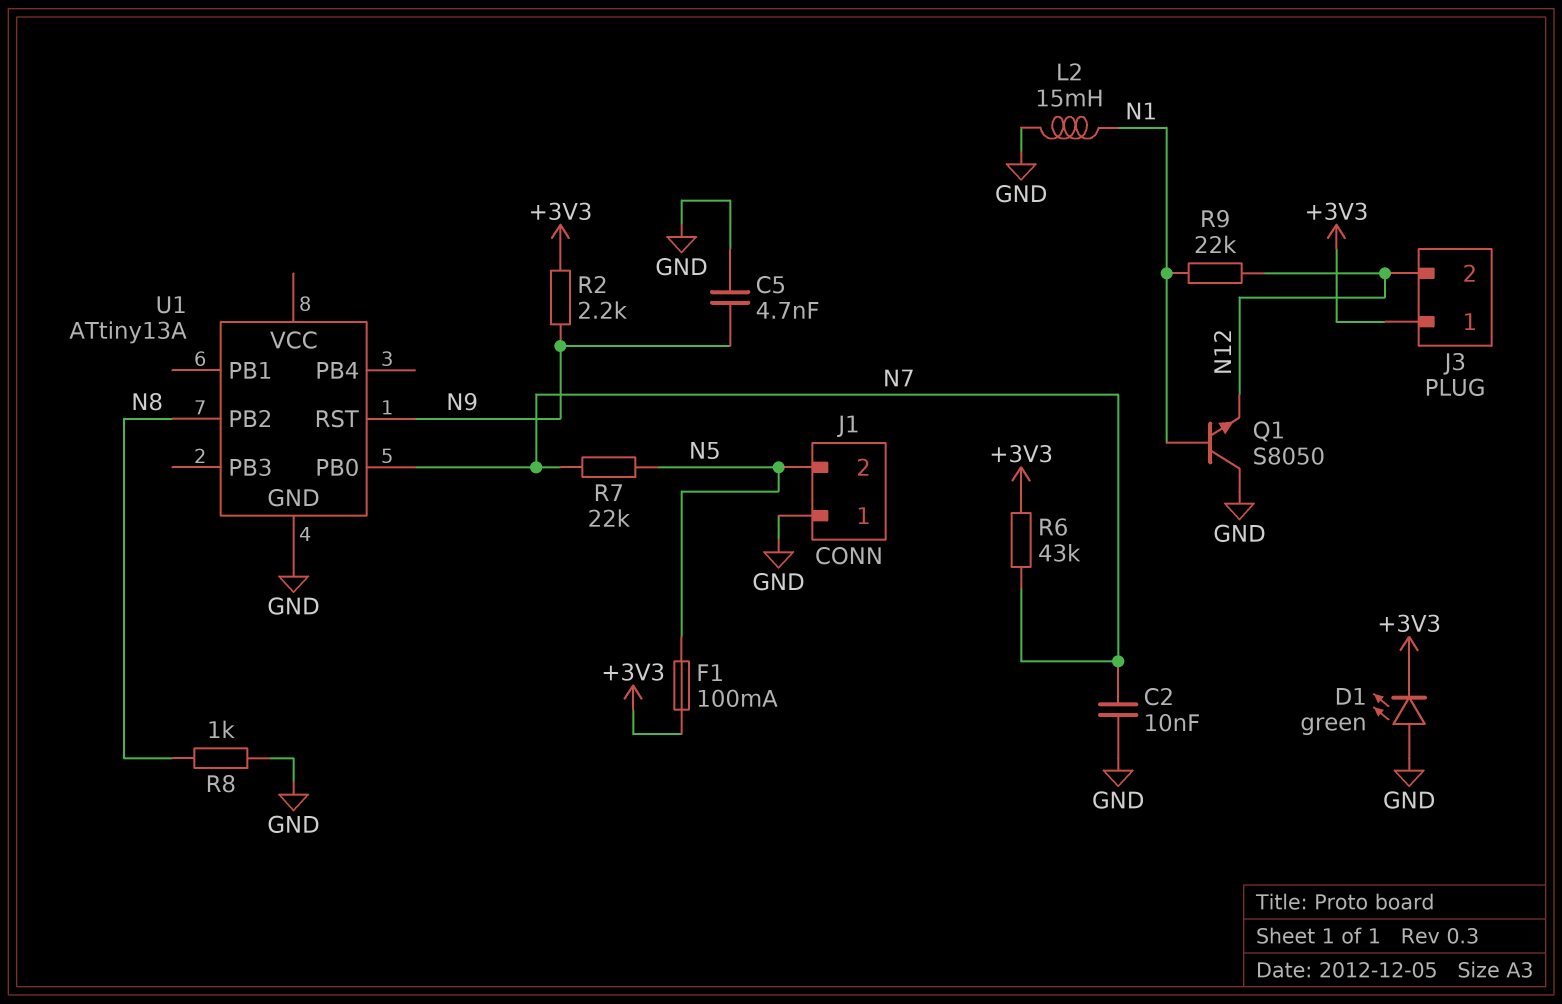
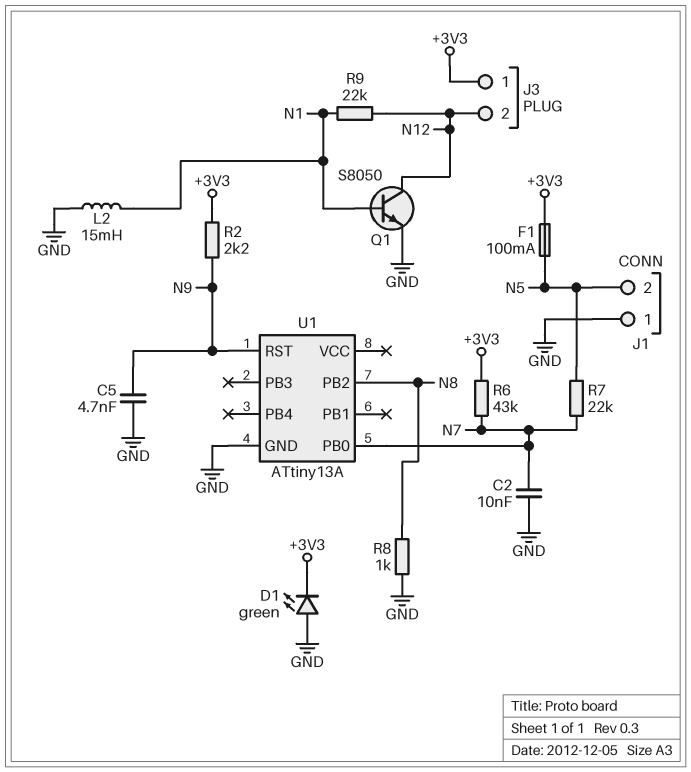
Q1: NPN S8050 (B N1, C GND, E N12) -> NPN S8050 (B N1, C N12, E GND)

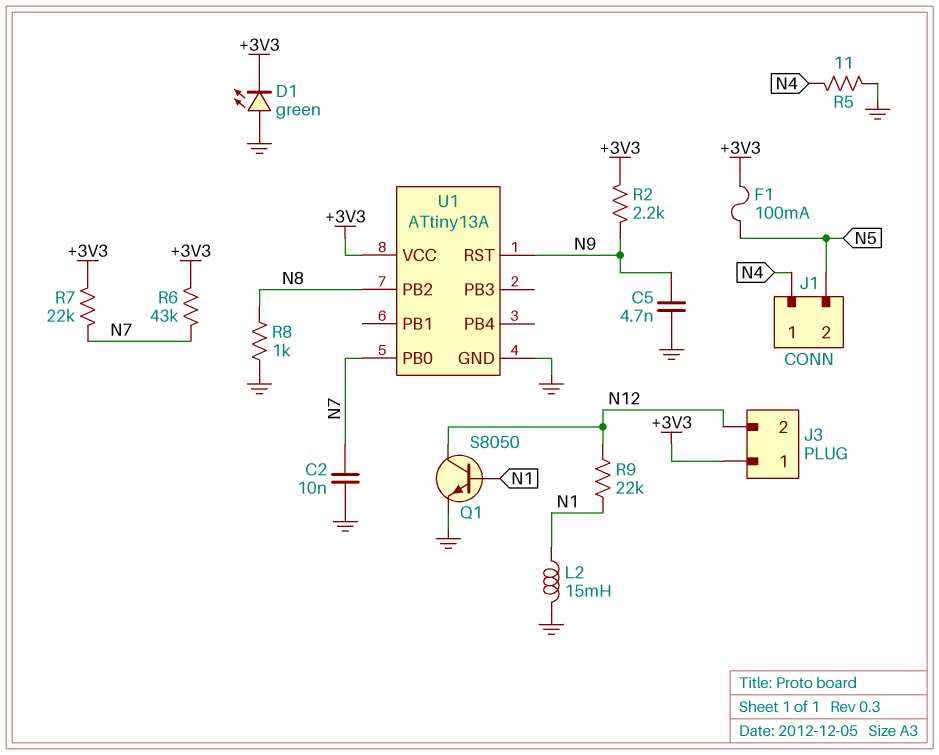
J1 pin 1: GND -> N4
R5: none -> 11 (GND, N4)
R7: 22k (N5, N7) -> 22k (+3V3, N7)
U1 pin VCC: none -> +3V3

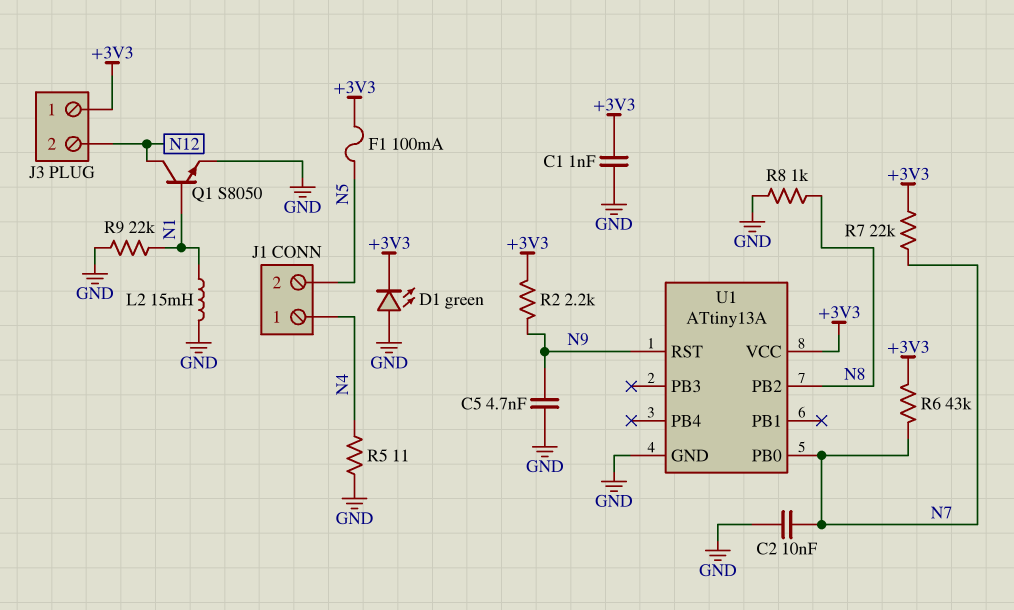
C1: none -> 1nF (+3V3, GND)
R9: 22k (N1, N12) -> 22k (GND, N1)

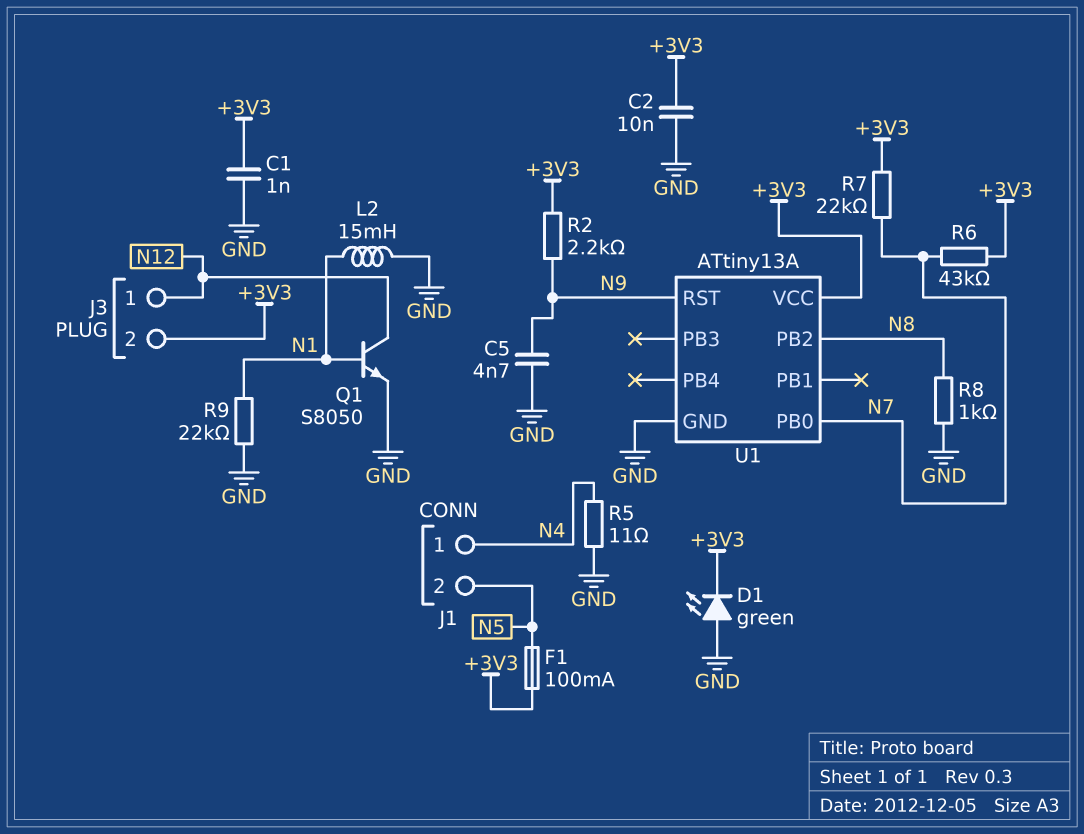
C2: 10nF (GND, N7) -> 10nF (+3V3, GND)
J3 pin 1: +3V3 -> N12
J3 pin 2: N12 -> +3V3

